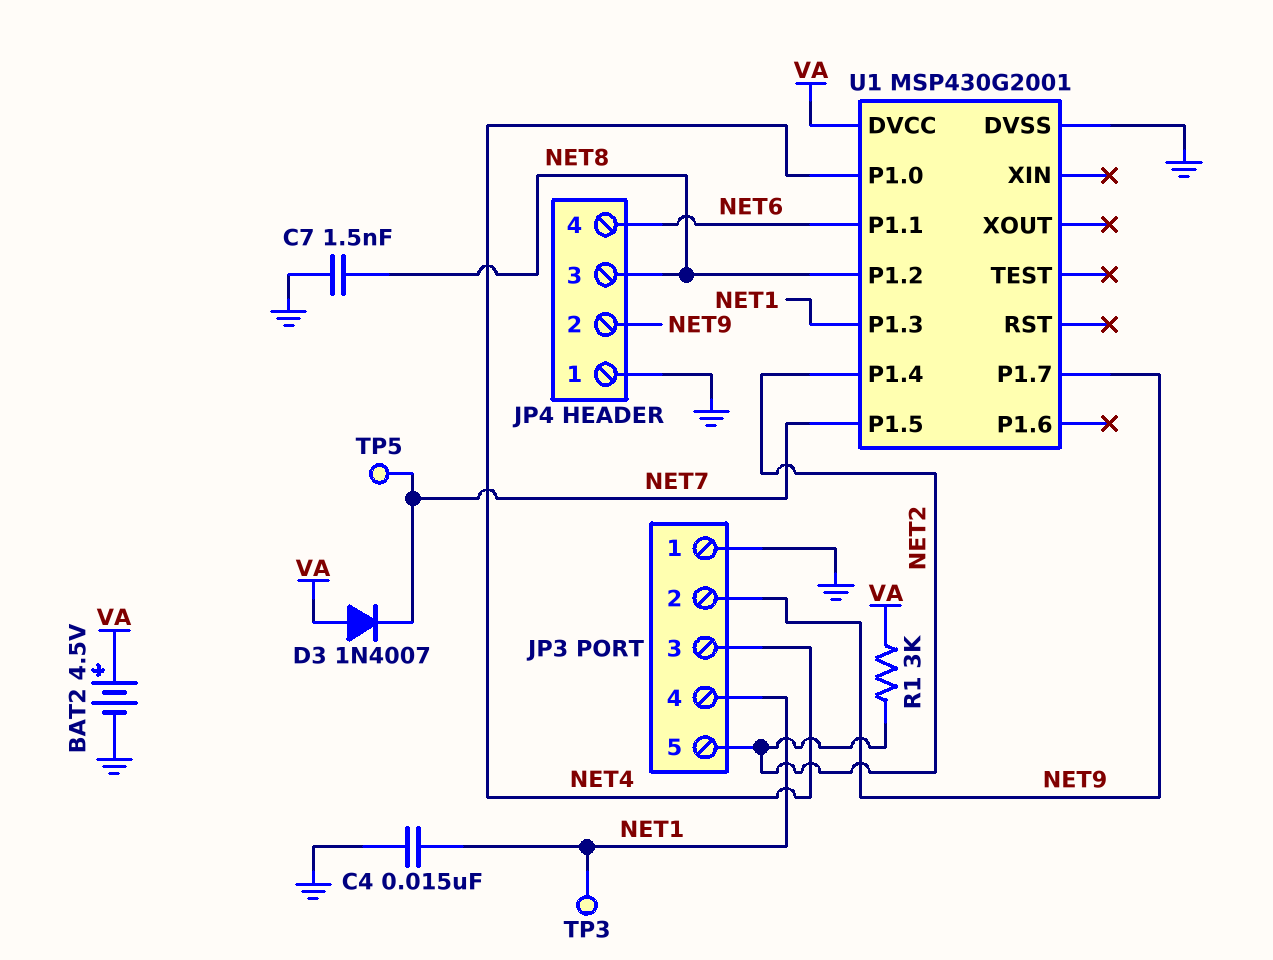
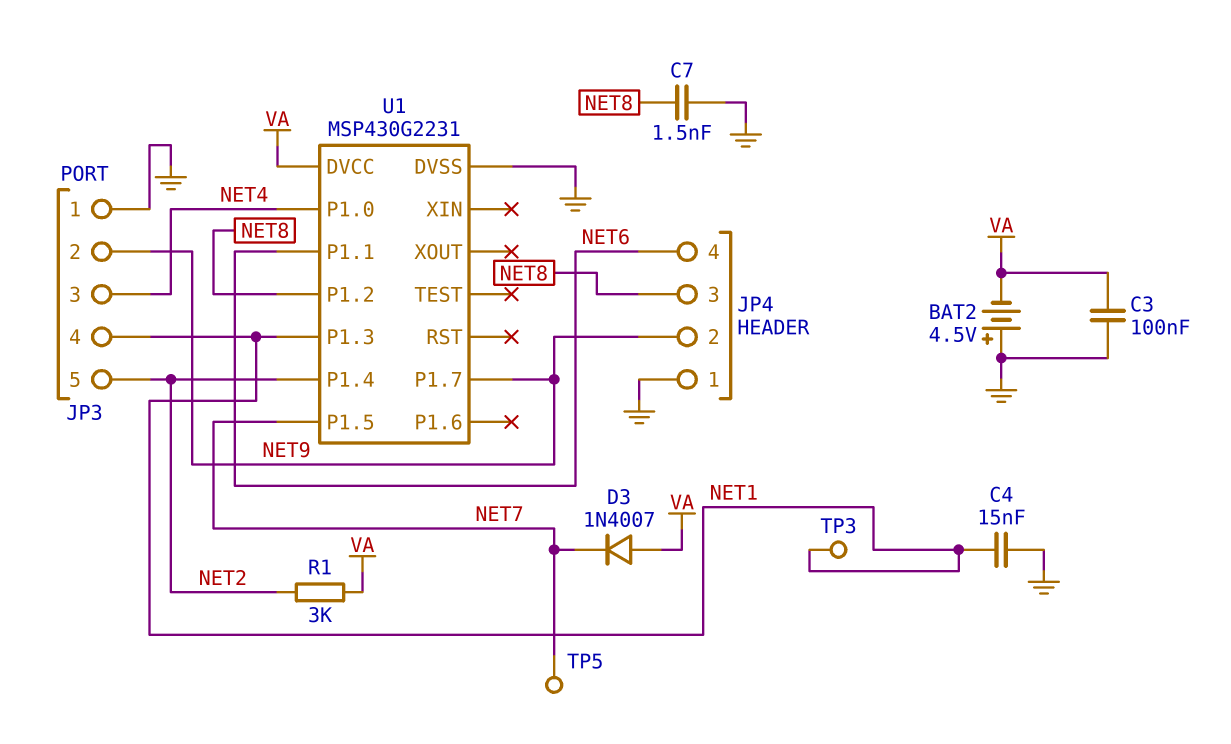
BAT2: 4.5V (plus VA, minus GND) -> 4.5V (plus GND, minus VA)
C3: none -> 100nF (GND, VA)
U1: MSP430G2001 -> MSP430G2231

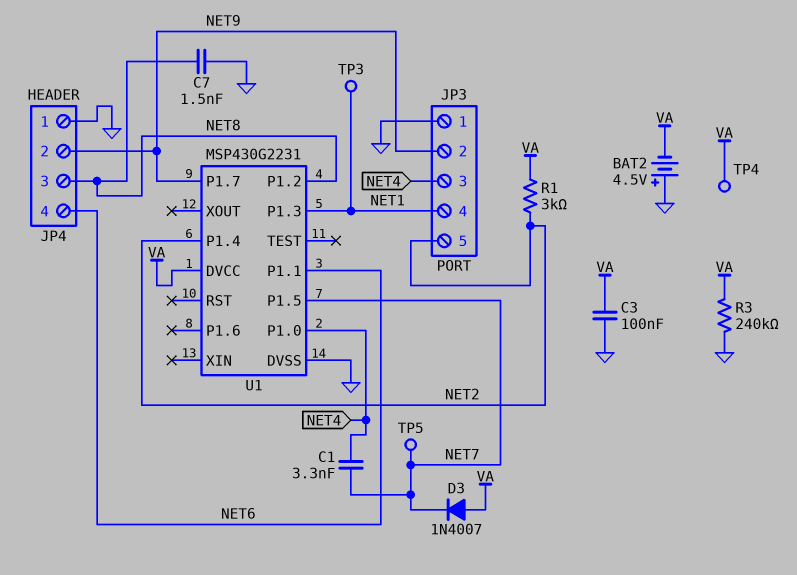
C1: none -> 3.3nF (NET4, NET7)
C4: 15nF (GND, NET1) -> none
R3: none -> 240k (GND, VA)
TP4: none -> test point (VA)

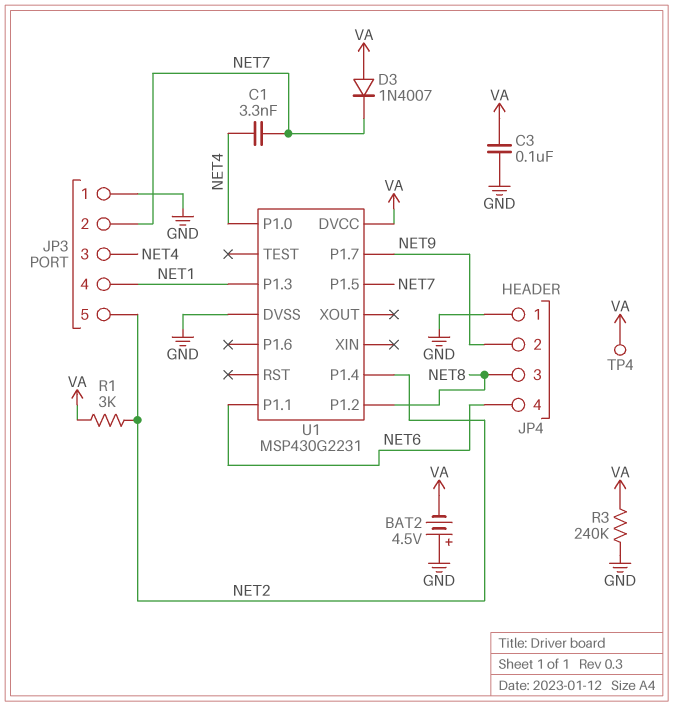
C7: 1.5nF (GND, NET8) -> none
JP3 pin 2: NET9 -> NET7
TP3: test point (NET1) -> none
TP5: test point (NET7) -> none

